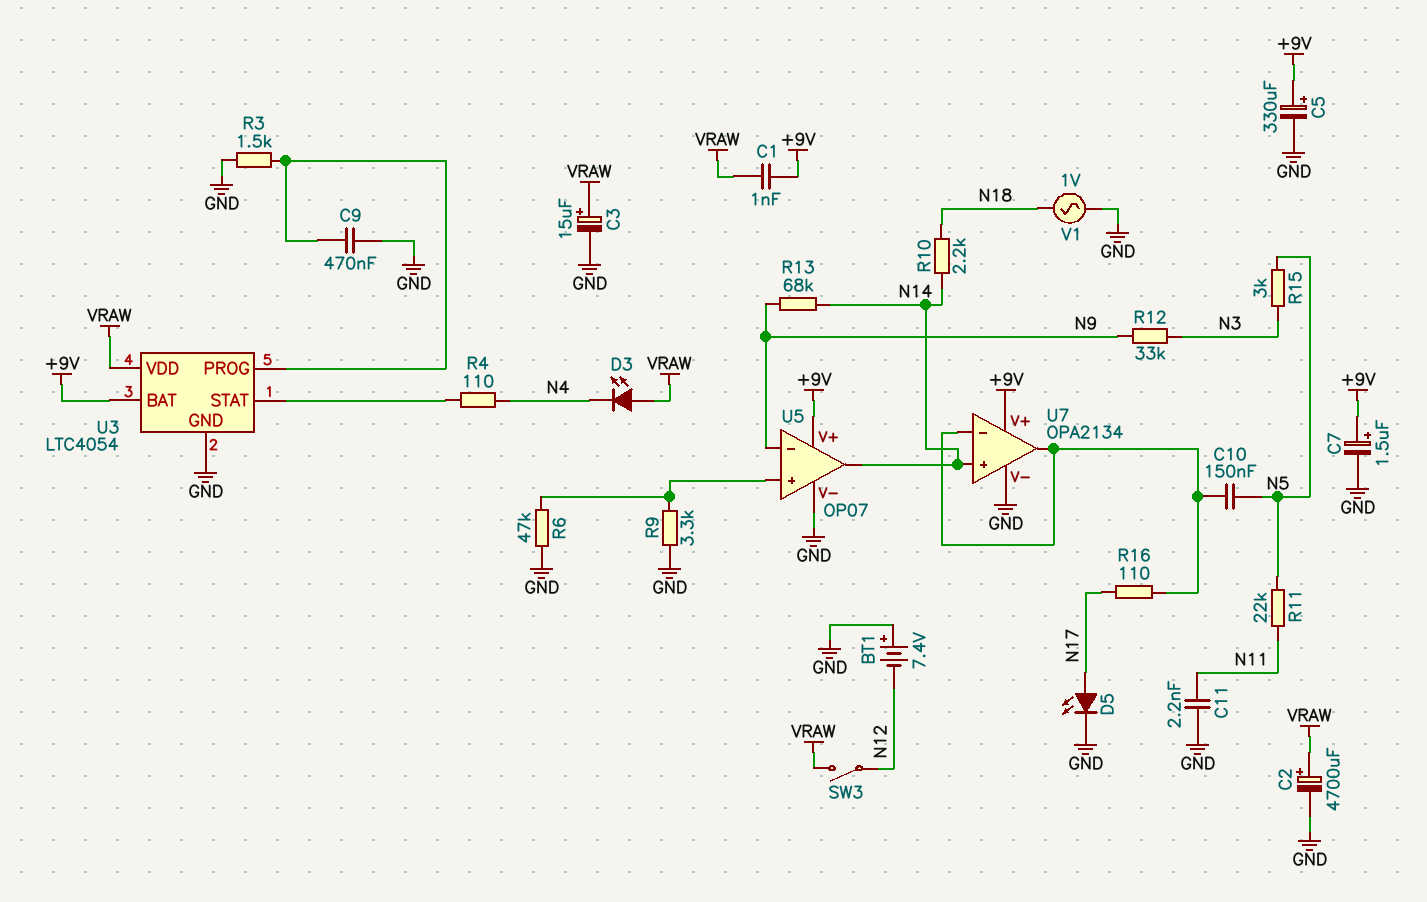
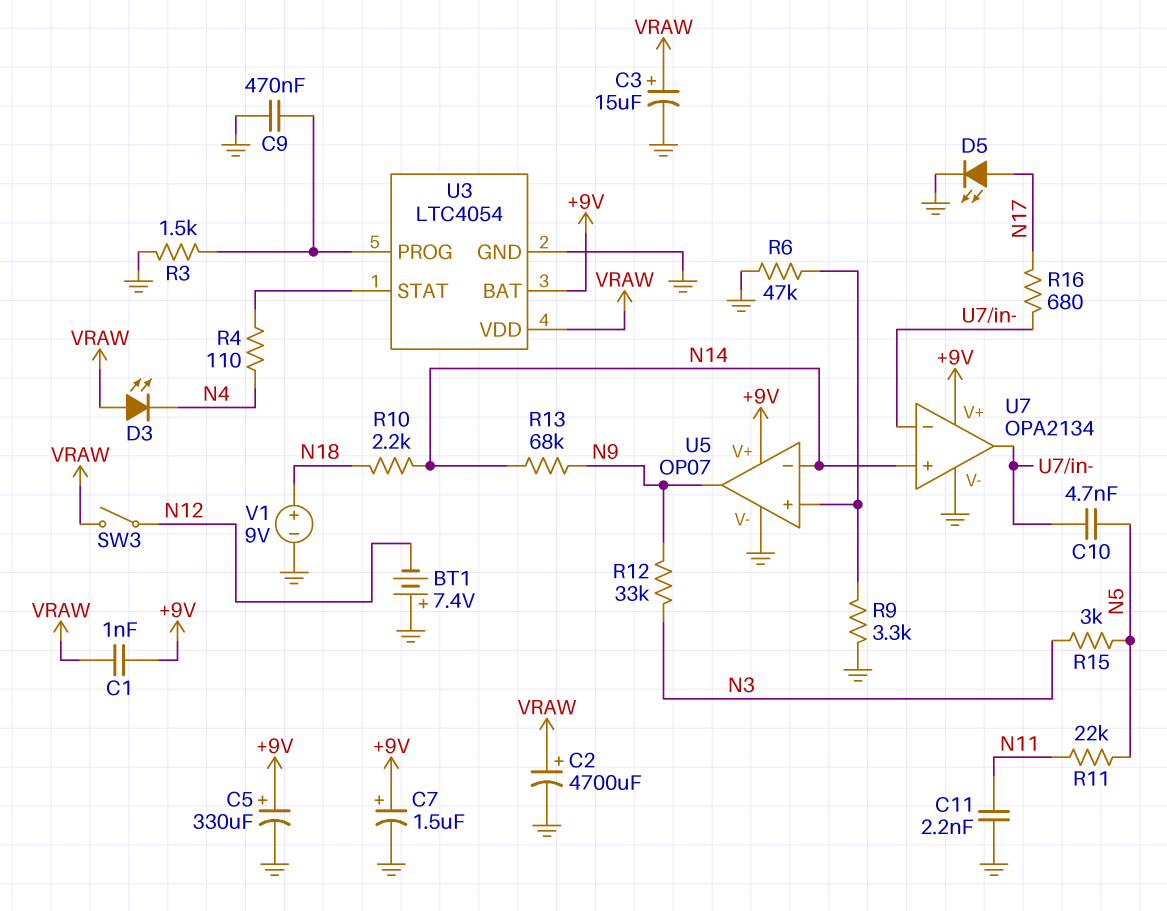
C10: 150nF (N5, U7/in-) -> 4.7nF (N5, U7/in-)
R16: 110 (N17, U7/in-) -> 680 (N17, U7/in-)
U5 pin in-: N9 -> N14
U5 pin out: N14 -> N9
V1: AC 1V (GND, N18) -> 9V (plus N18, minus GND)

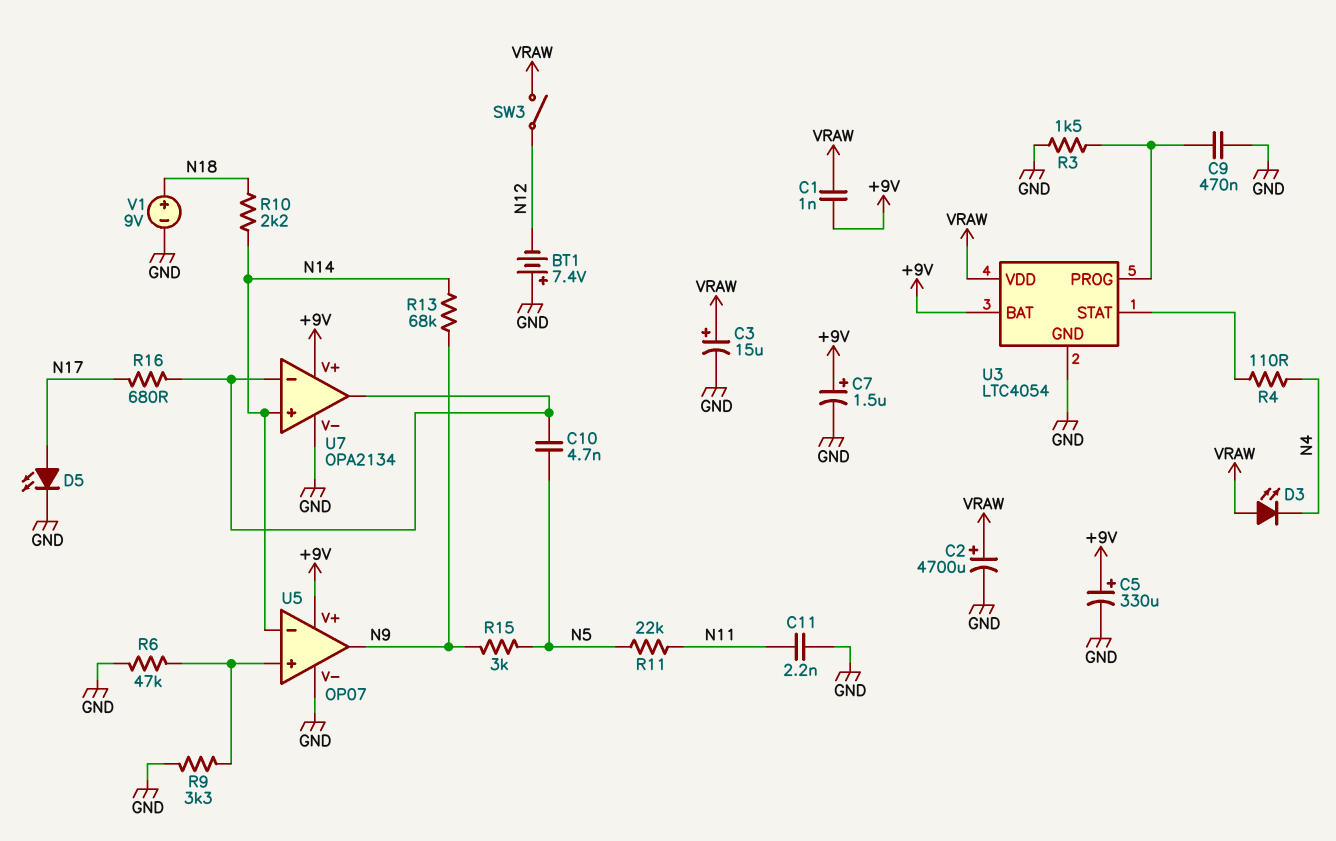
R12: 33k (N3, N9) -> none
R15: 3k (N3, N5) -> 3k (N5, N9)

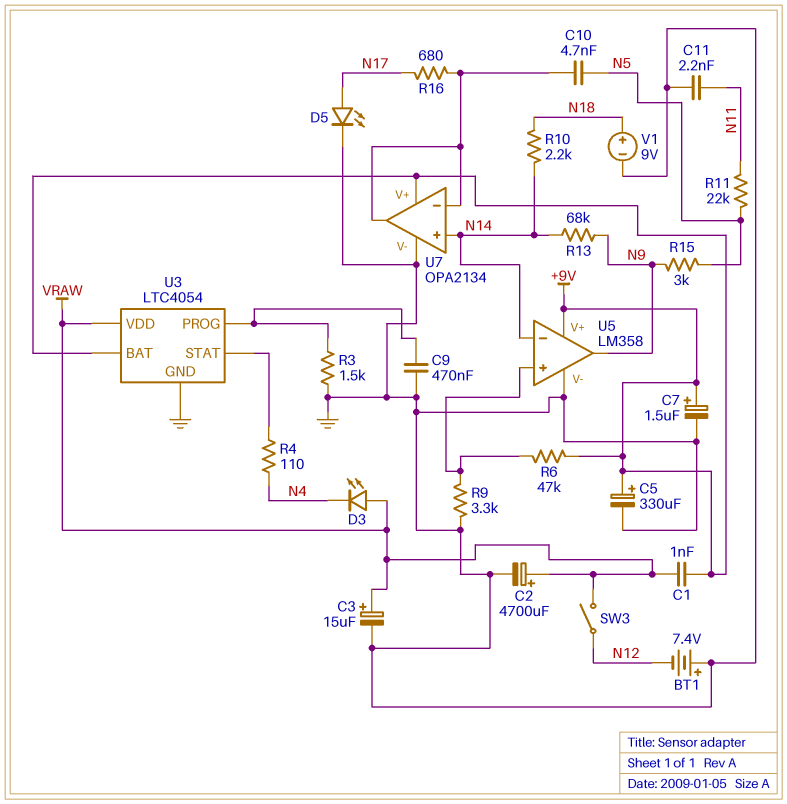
R6: 47k (GND, U5/in+) -> 47k (+9V, U5/in+)
U5: OP07 -> LM358

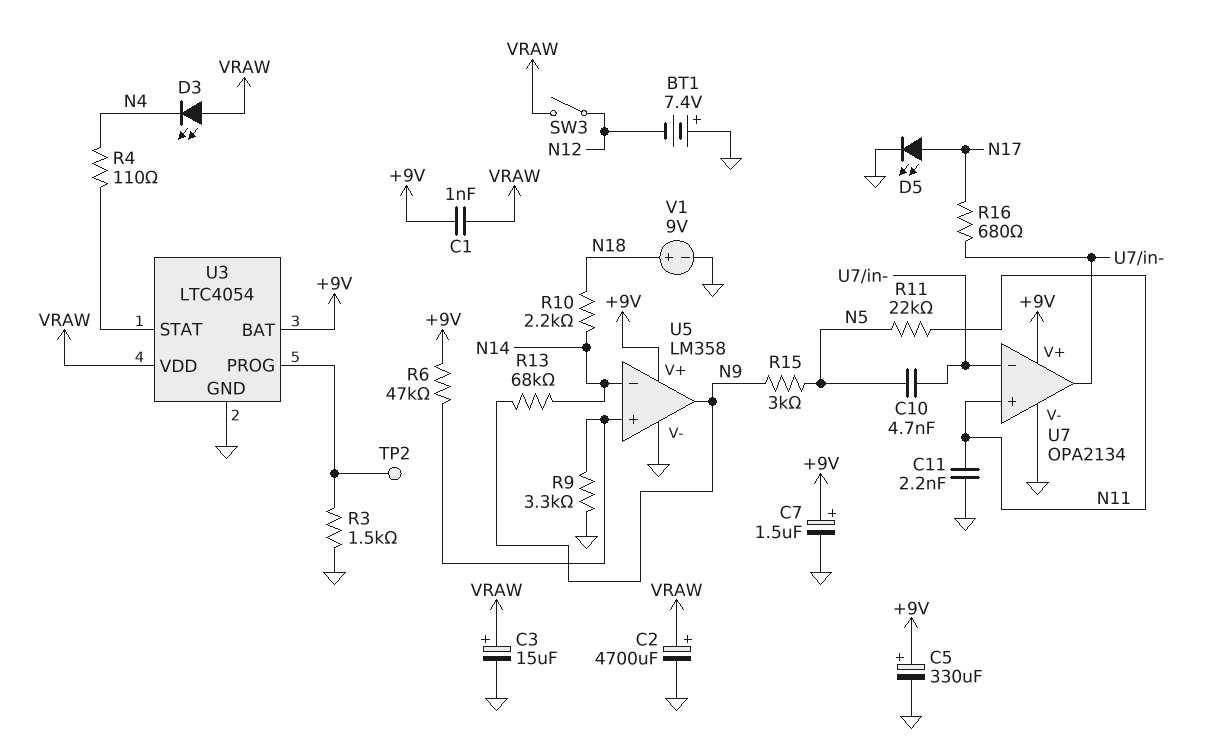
C9: 470nF (GND, U3/PROG) -> none
TP2: none -> test point (U3/PROG)
U7 pin in+: N14 -> N11

